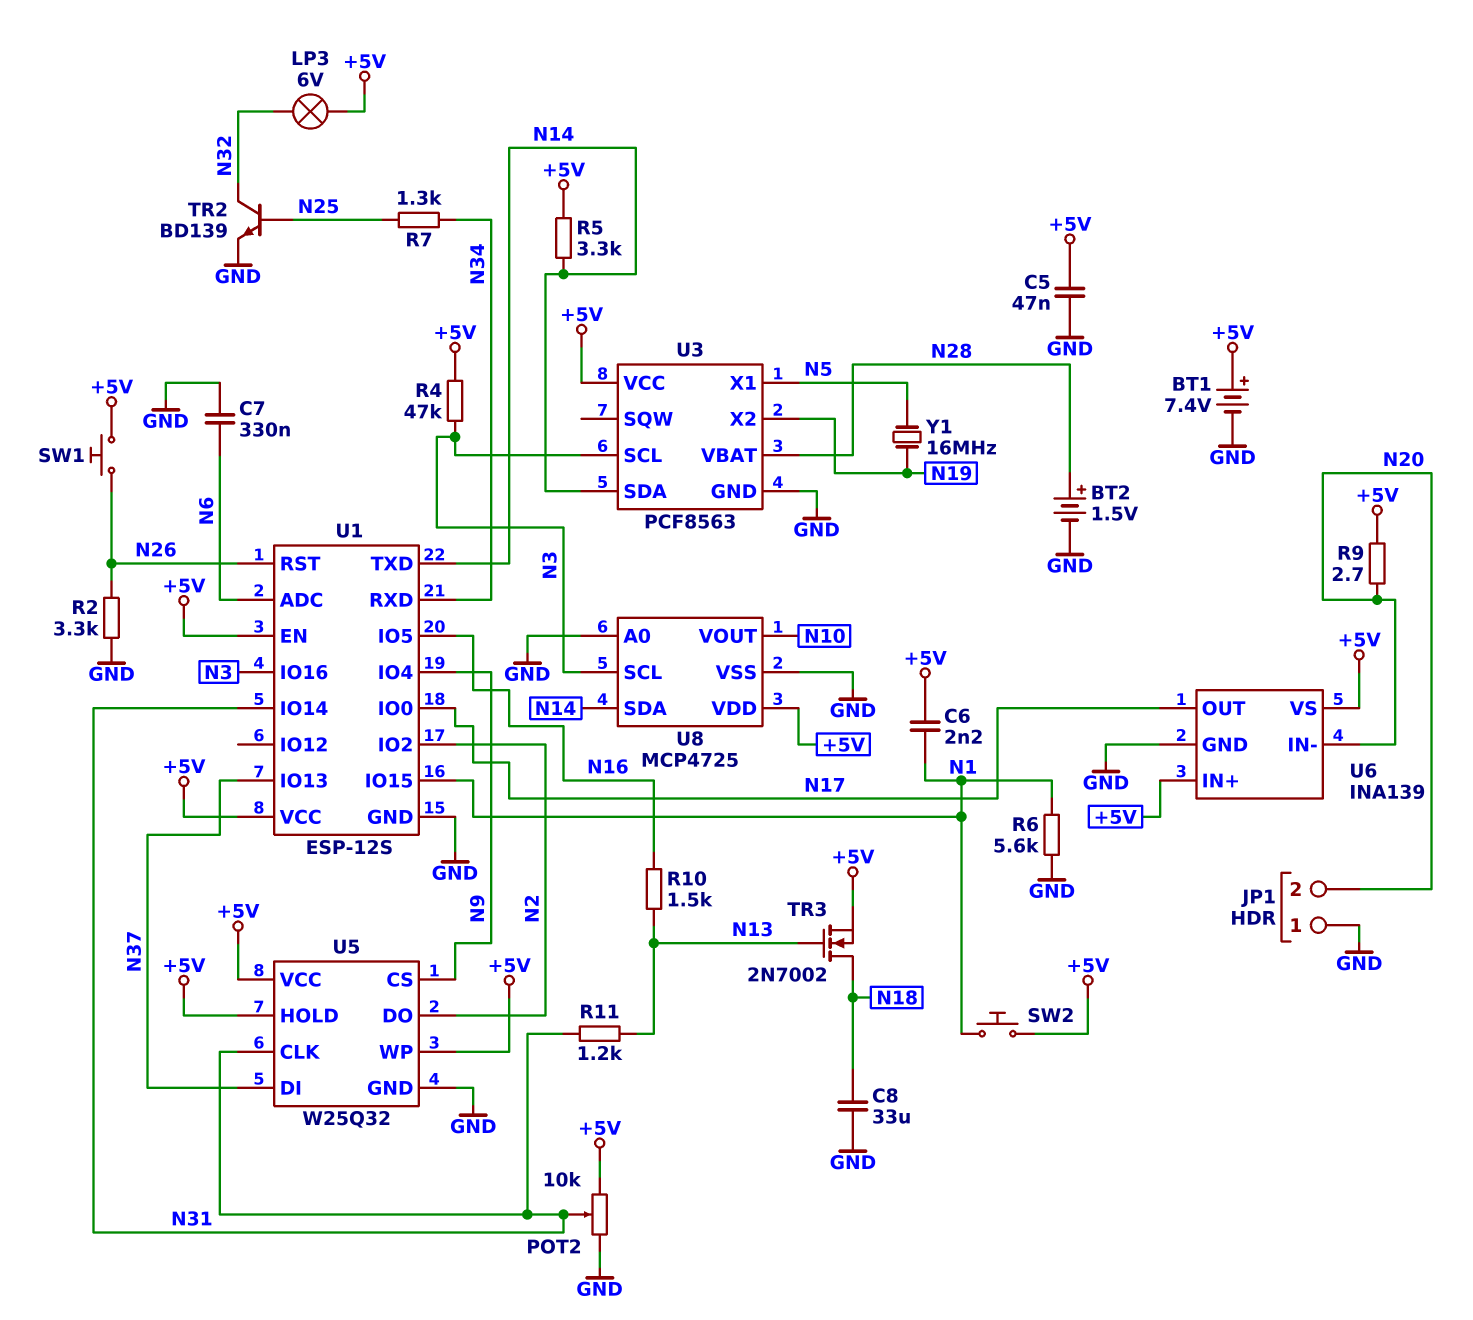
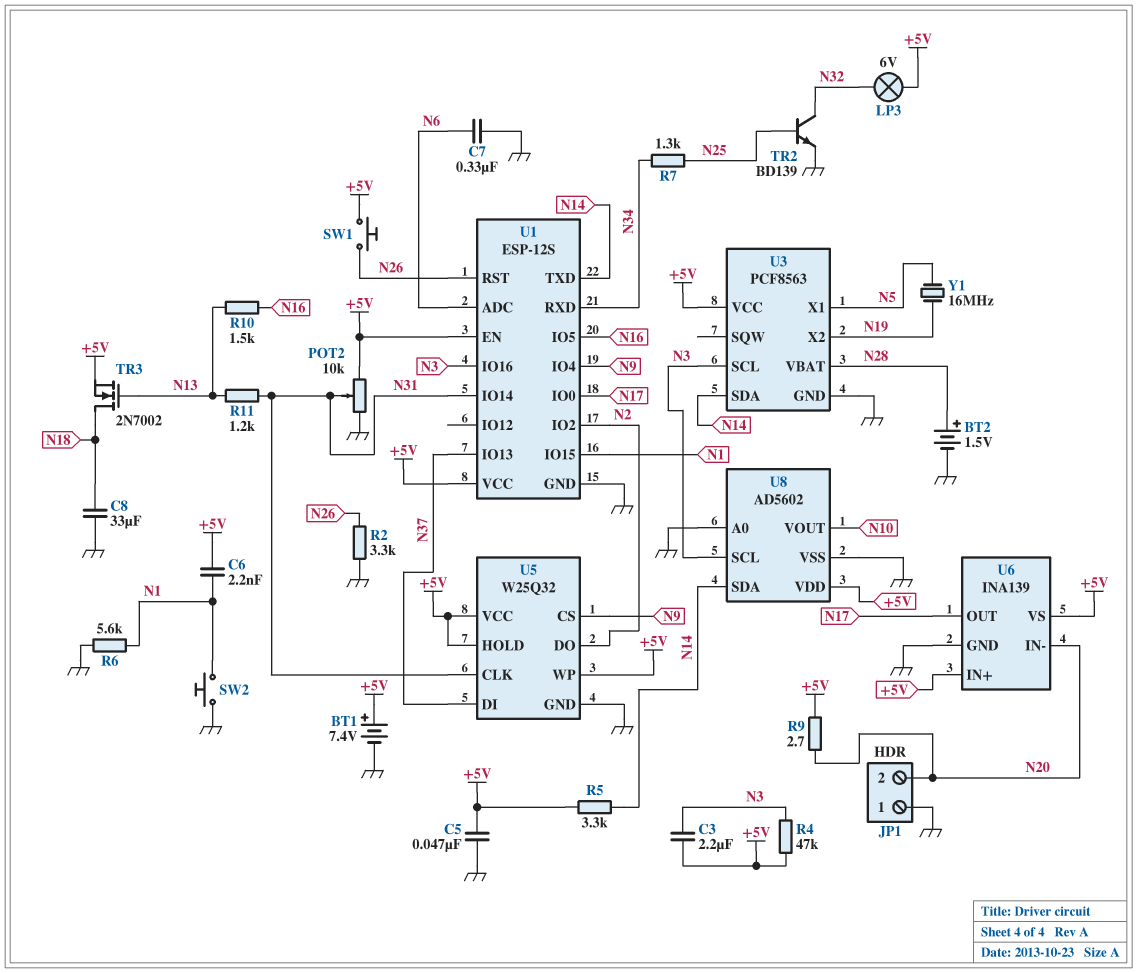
C3: none -> 2.2uF (+5V, N3)
SW2: button (+5V, N1) -> button (GND, N1)
U8: MCP4725 -> AD5602

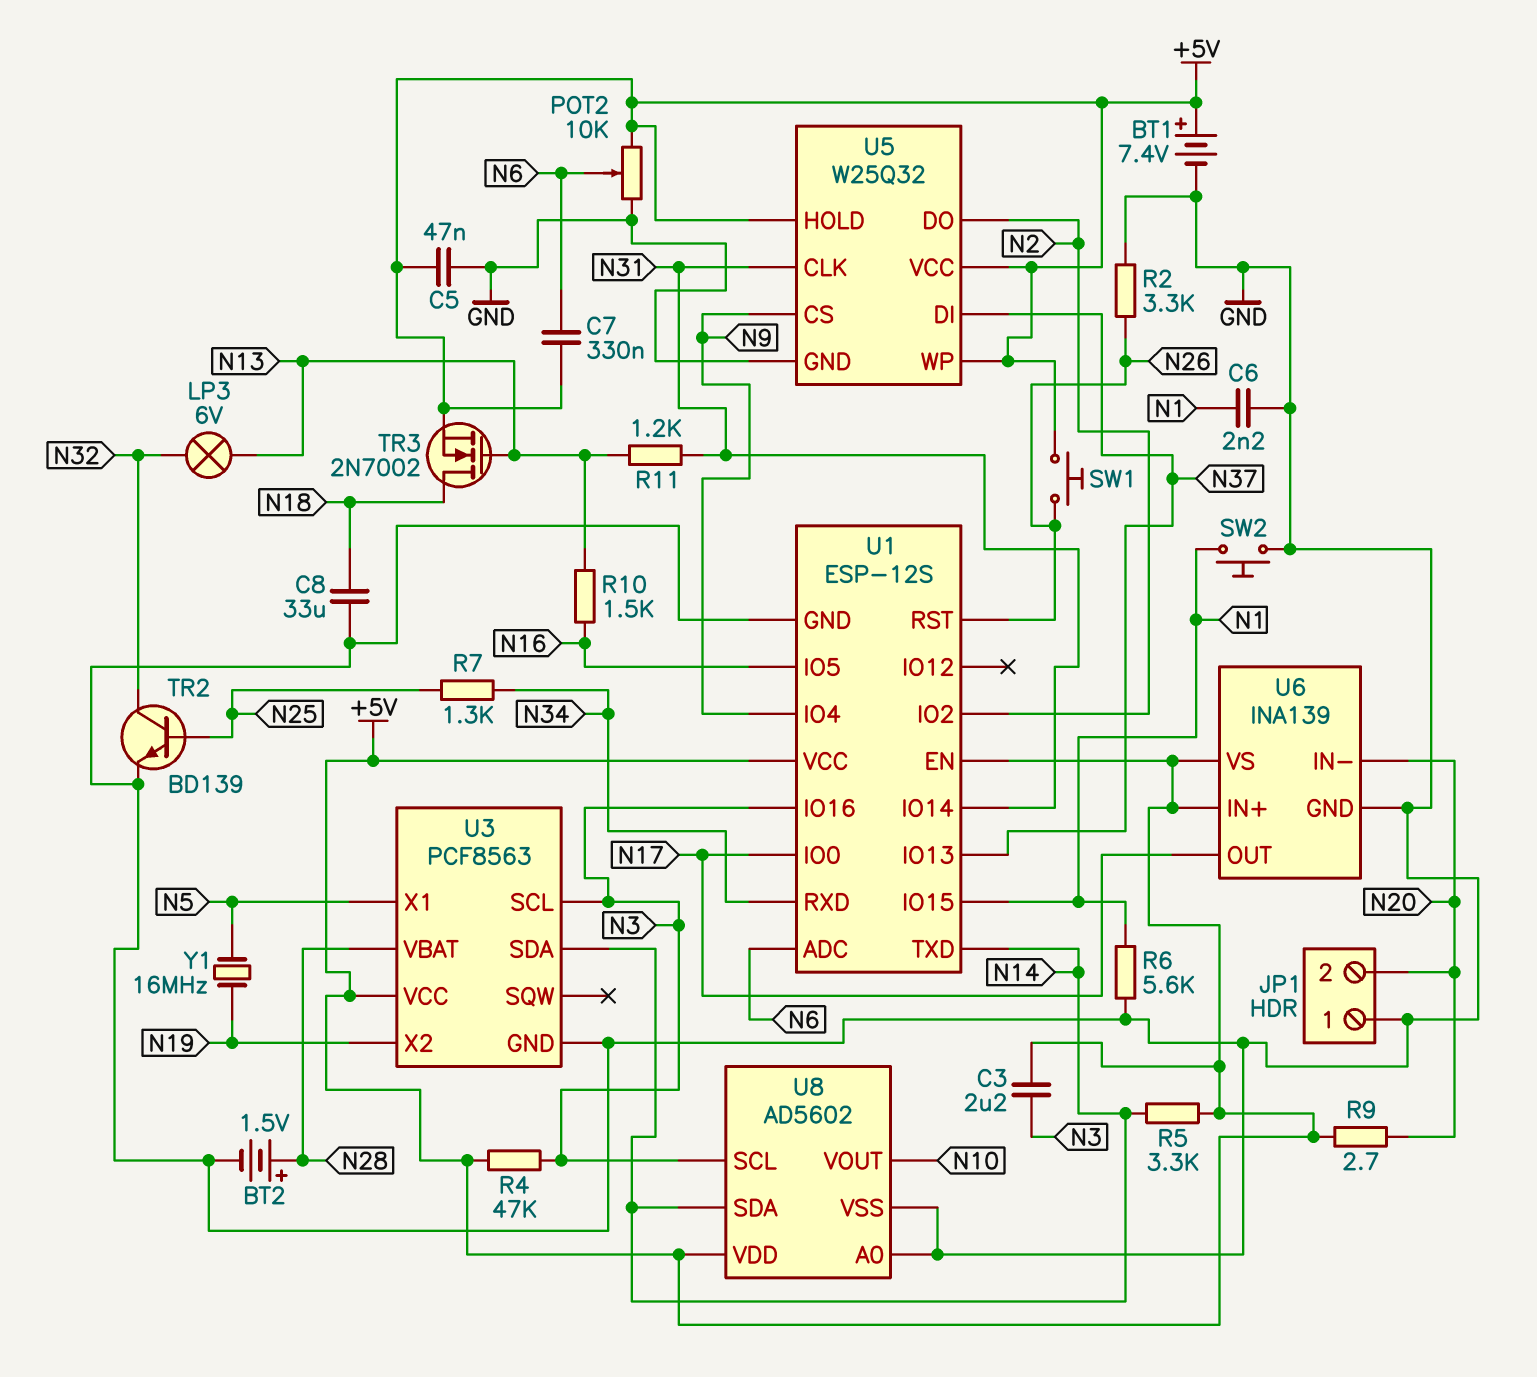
C6: 2.2nF (+5V, N1) -> 2.2nF (GND, N1)
C7: 330nF (GND, N6) -> 330nF (+5V, N6)
LP3: lamp 6V (+5V, N32) -> lamp 6V (N13, N32)
POT2: 10k (+5V, GND, wiper N31) -> 10k (+5V, GND, wiper N6)

